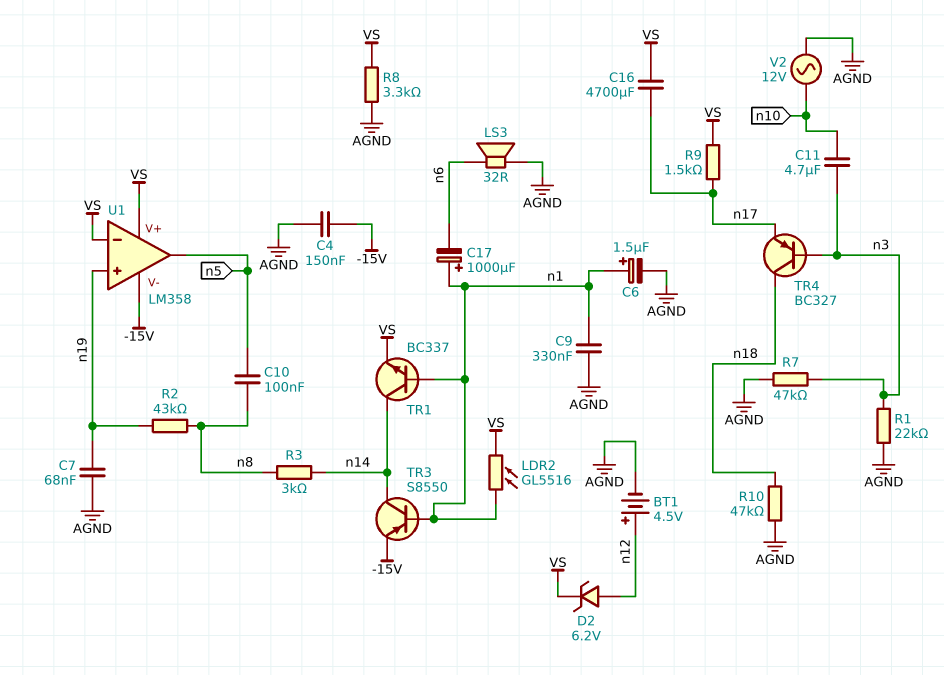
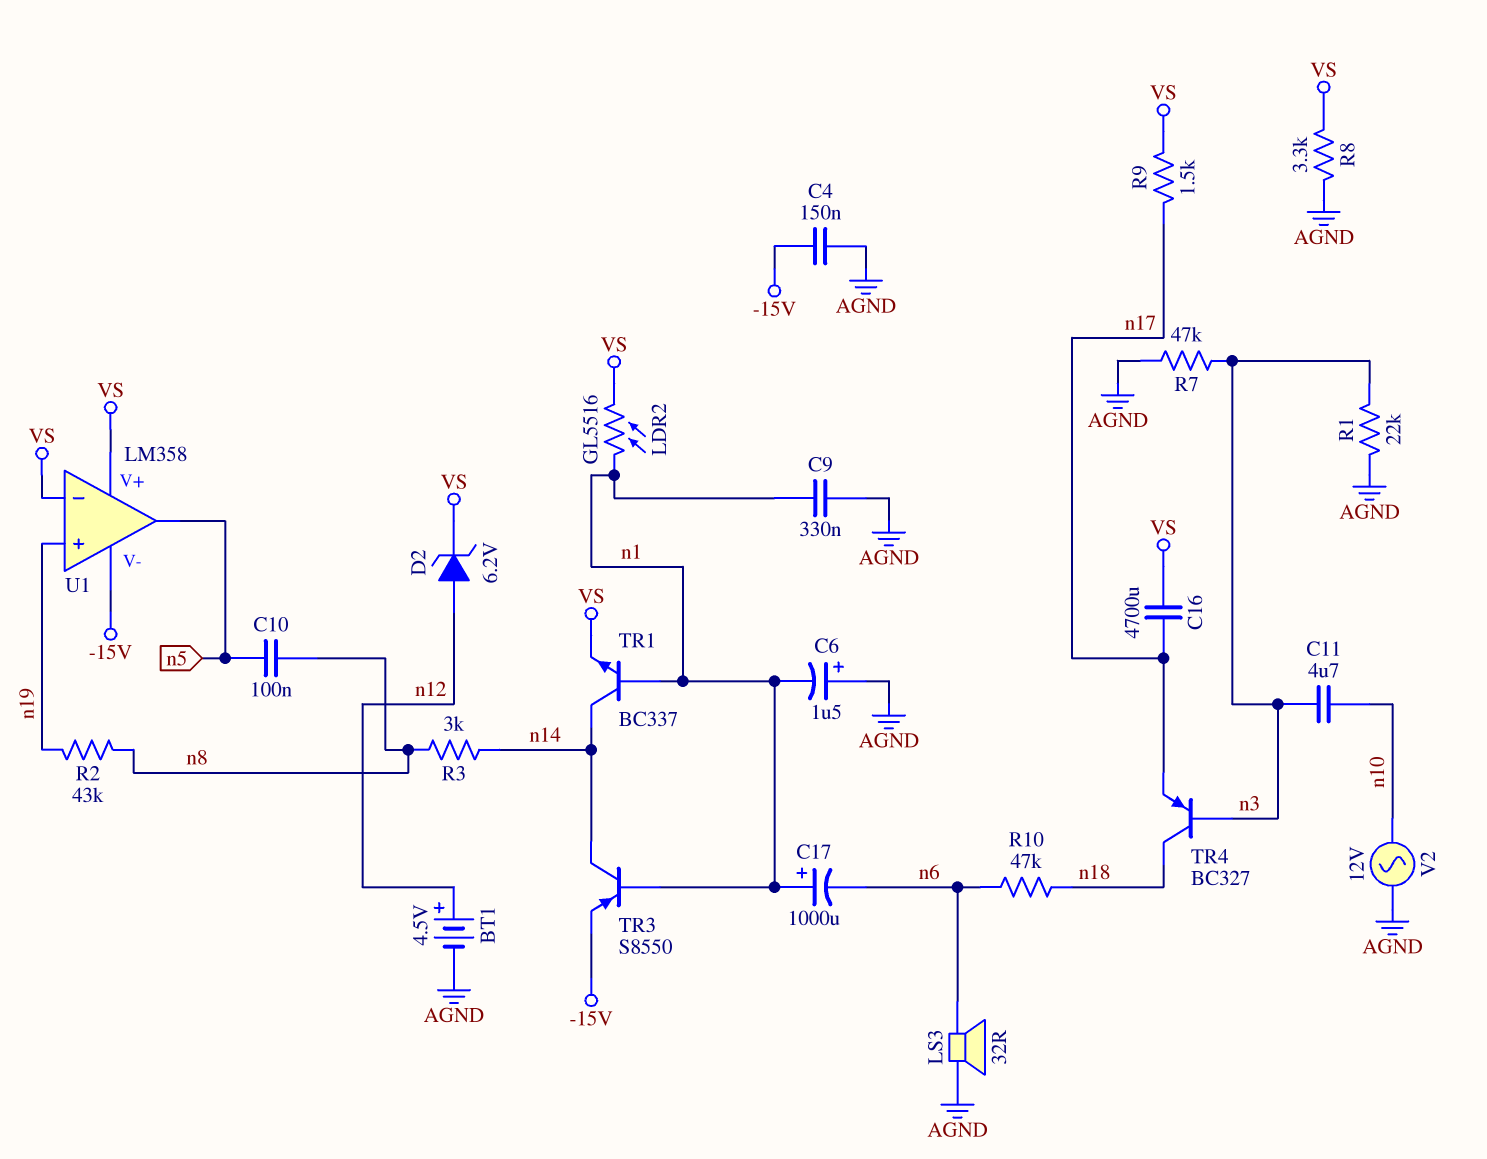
C6: 1.5uF (plus n1, minus AGND) -> 1.5uF (plus AGND, minus n1)
C7: 68nF (AGND, n19) -> none
R10: 47k (AGND, n18) -> 47k (n6, n18)

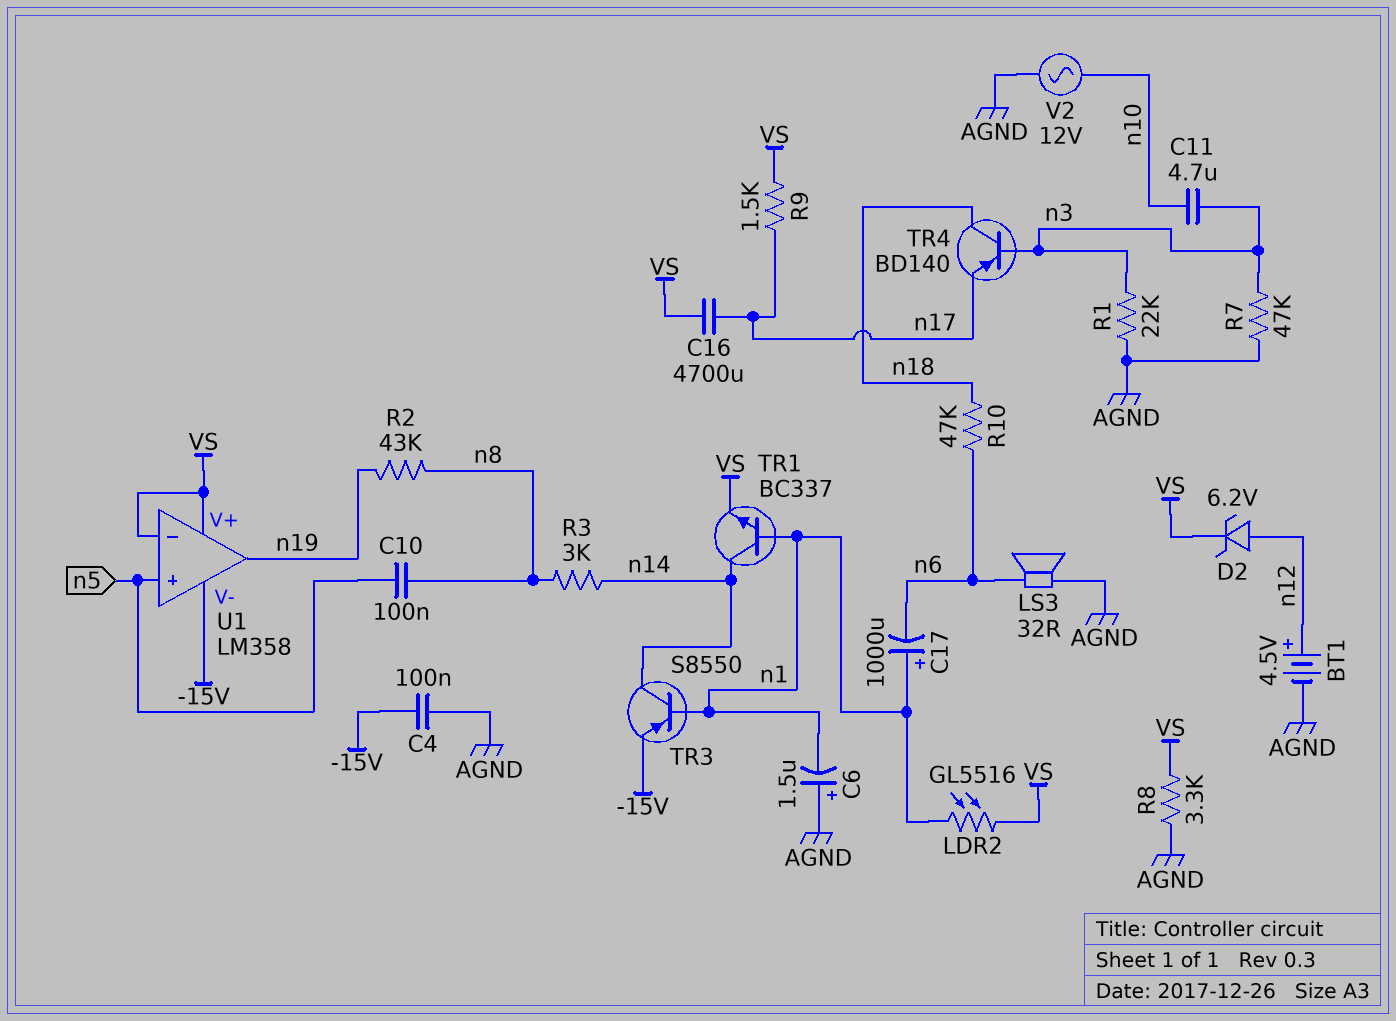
C4: 150nF (-15V, AGND) -> 100nF (-15V, AGND)
C9: 330nF (AGND, n1) -> none
TR4: PNP BC327 (B n3, C n18, E n17) -> PNP BD140 (B n3, C n18, E n17)
U1 pin in+: n19 -> n5
U1 pin out: n5 -> n19

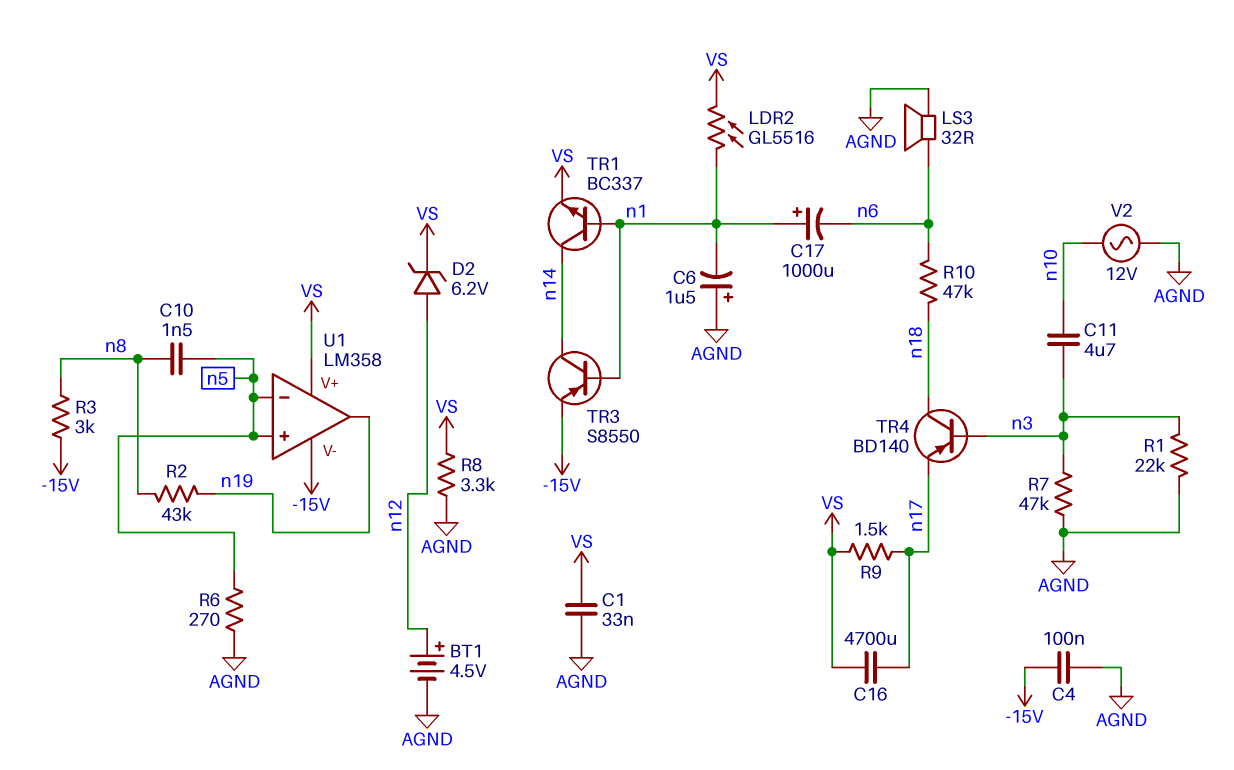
C1: none -> 33nF (AGND, VS)
C10: 100nF (n5, n8) -> 1.5nF (n5, n8)
R3: 3k (n8, n14) -> 3k (-15V, n8)
R6: none -> 270 (AGND, n5)
U1 pin in-: VS -> n5

